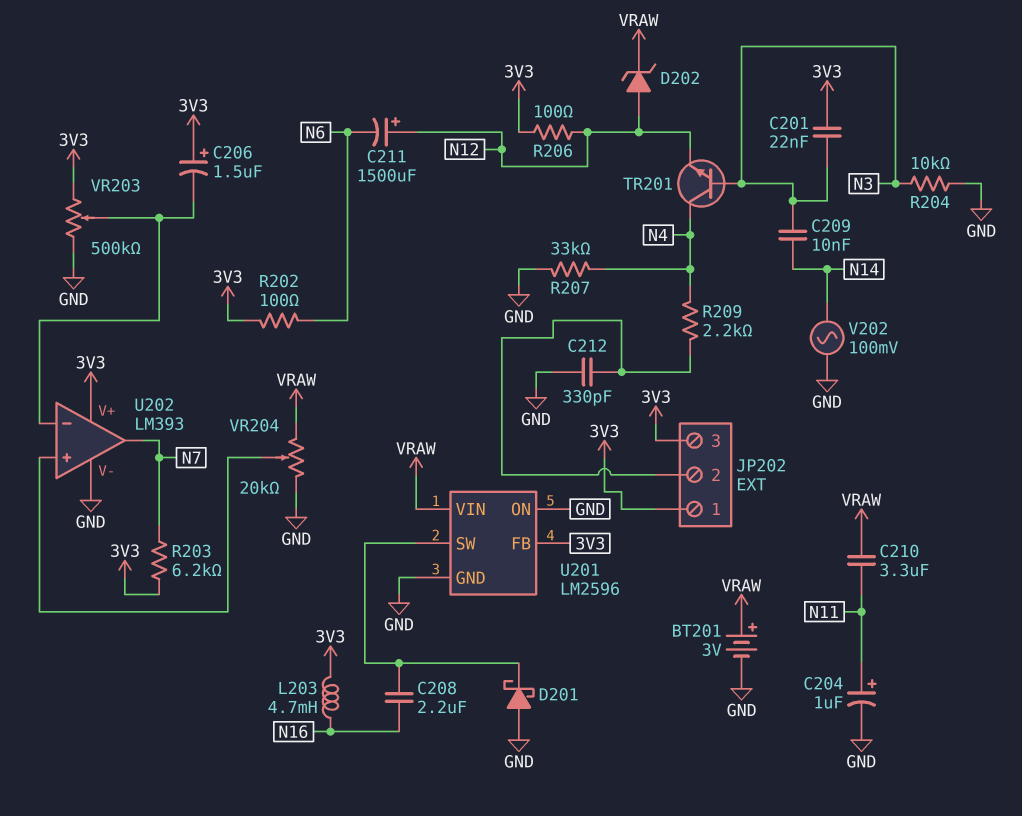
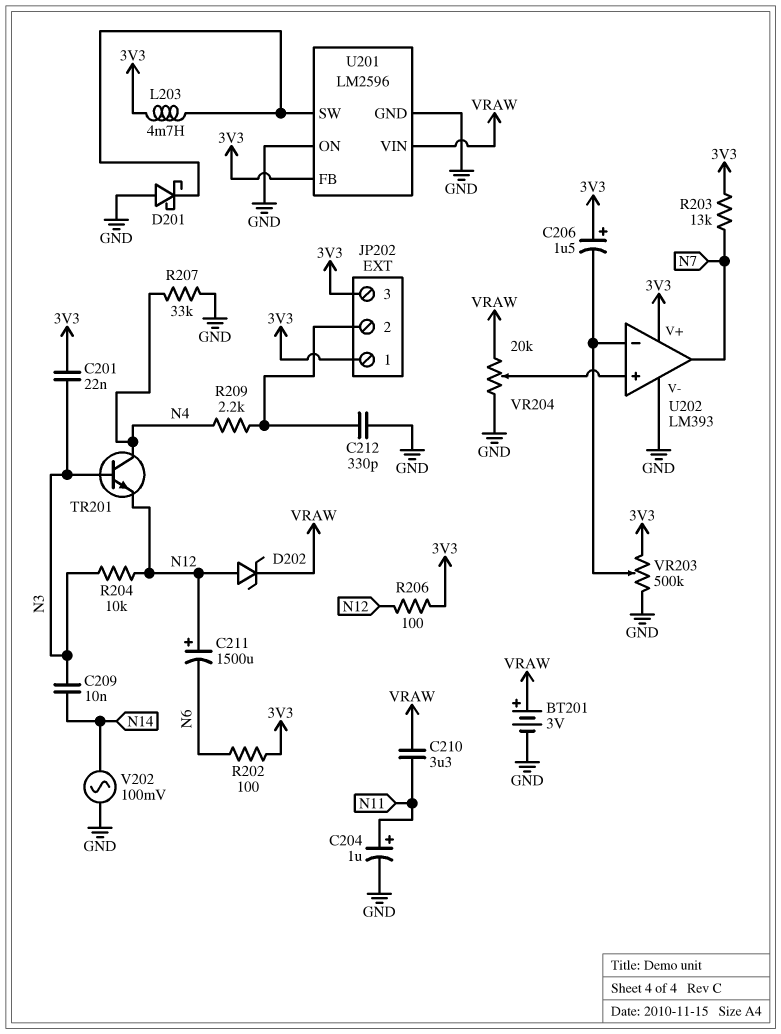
C208: 2.2uF (N16, U201/SW) -> none
L203: 4.7mH (3V3, N16) -> 4.7mH (3V3, U201/SW)
R203: 6.2k (3V3, N7) -> 13k (3V3, N7)
R204: 10k (GND, N3) -> 10k (N3, N12)

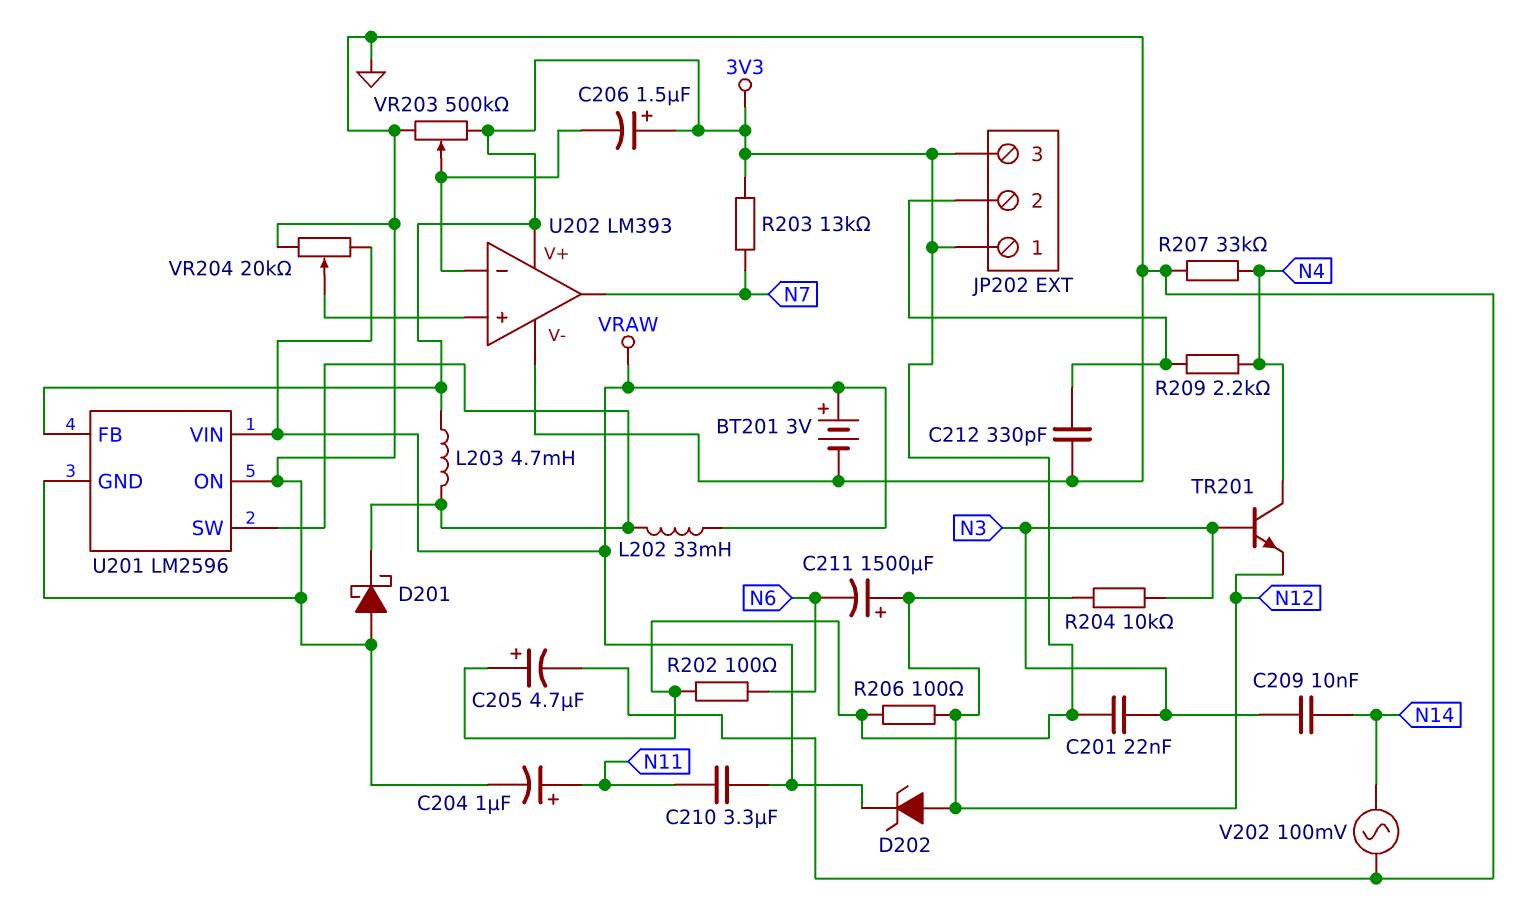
C205: none -> 4.7uF (plus 3V3, minus GND)
L202: none -> 33mH (U201/SW, VRAW)

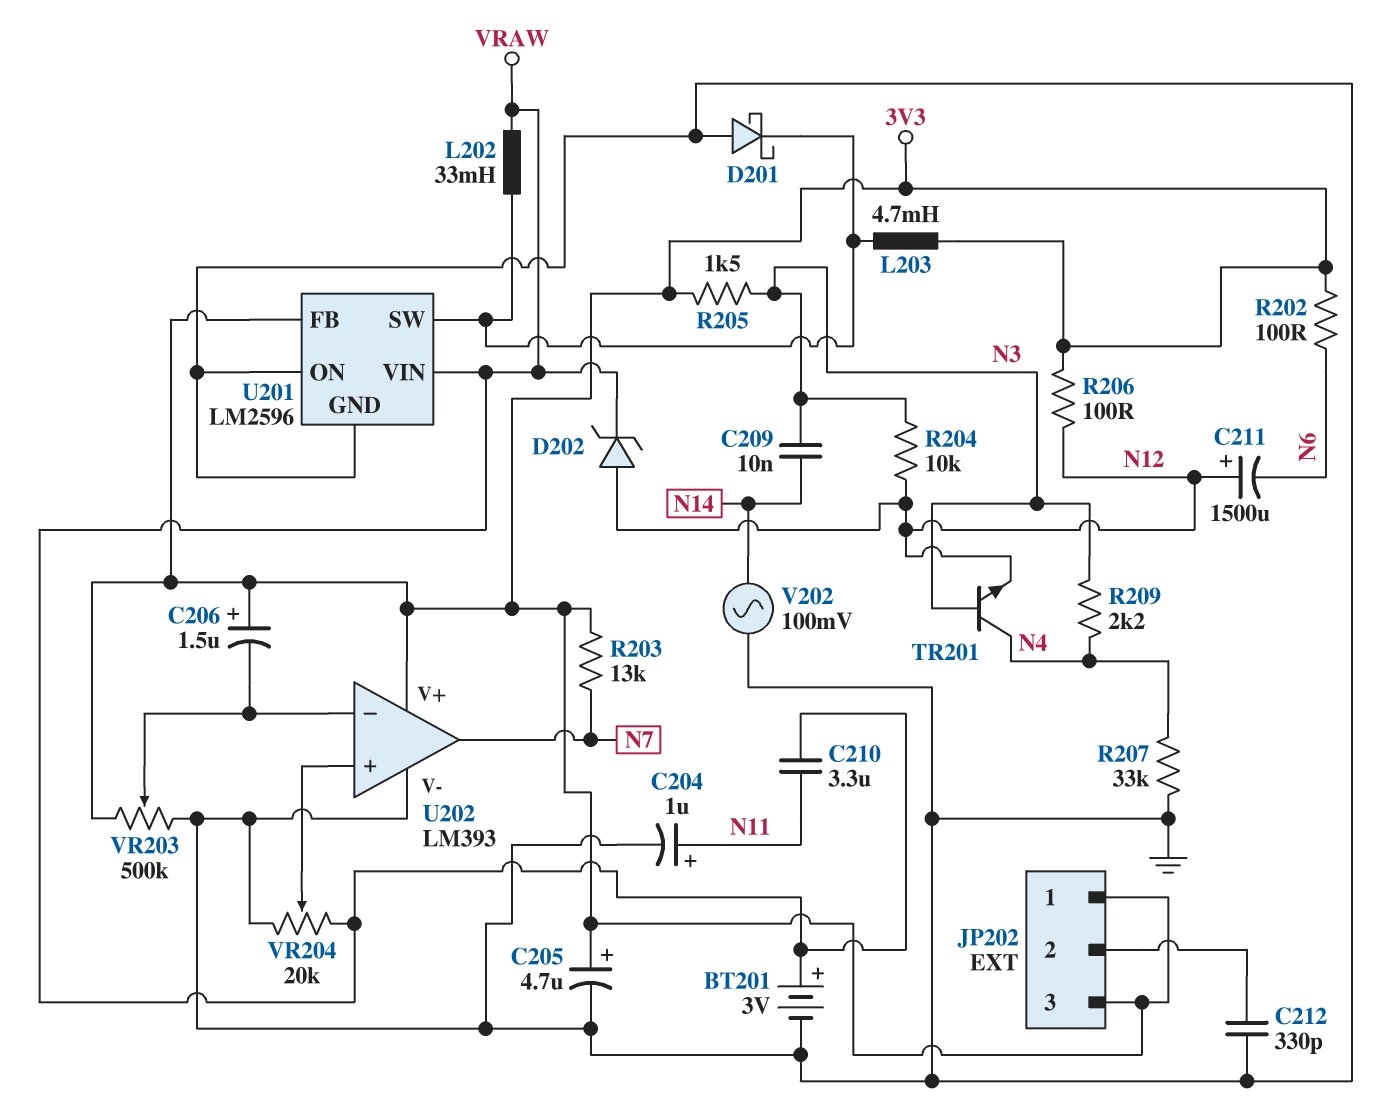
C201: 22nF (3V3, N3) -> none
R205: none -> 1.5k (3V3, N3)
R209: 2.2k (JP202/2, N4) -> 2.2k (N3, N4)

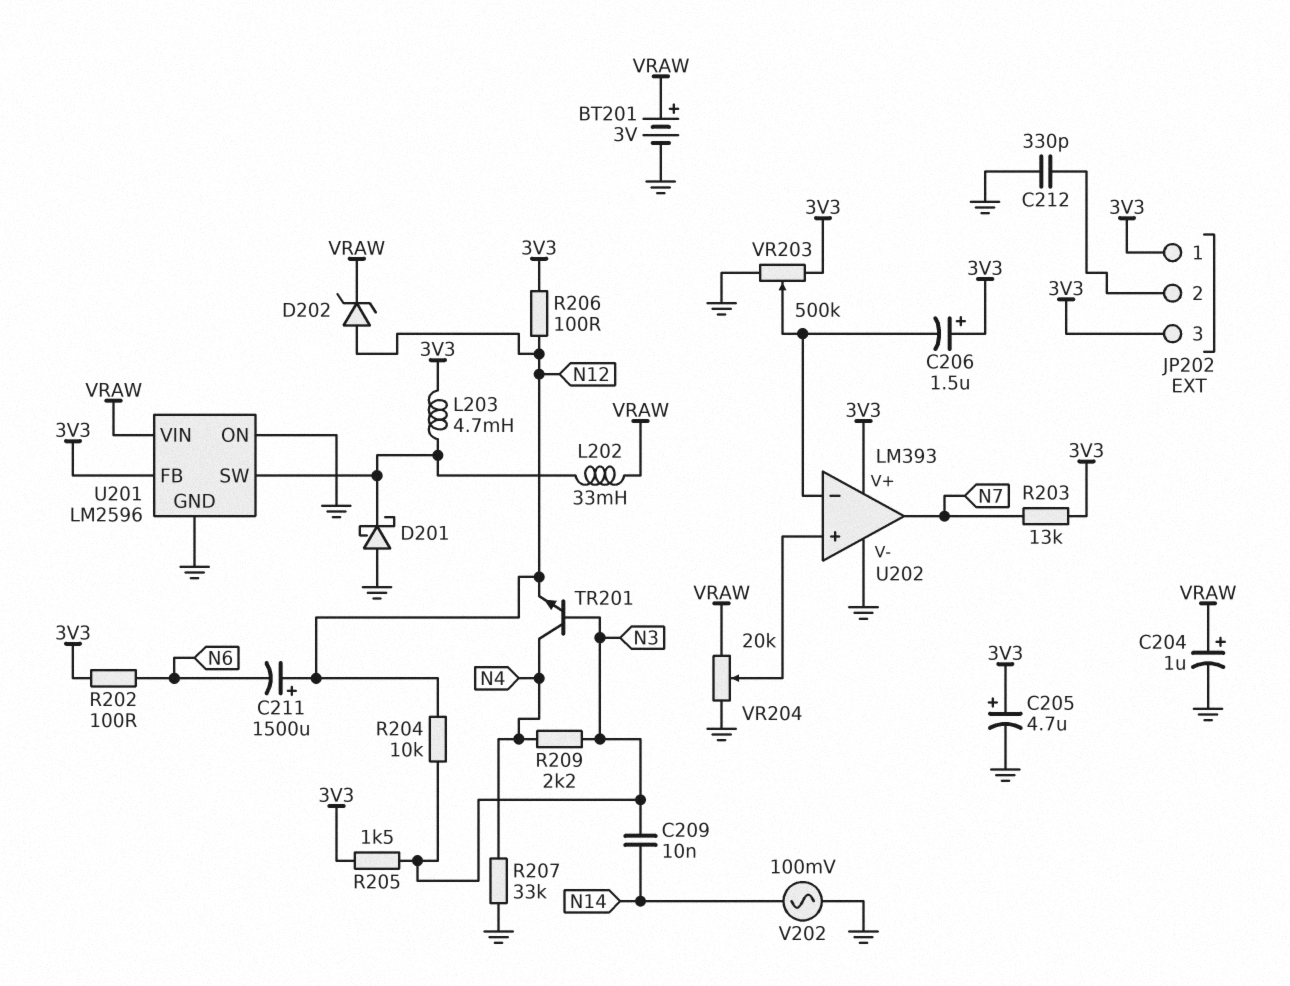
C204: 1uF (plus N11, minus GND) -> 1uF (plus VRAW, minus GND)
C210: 3.3uF (N11, VRAW) -> none

